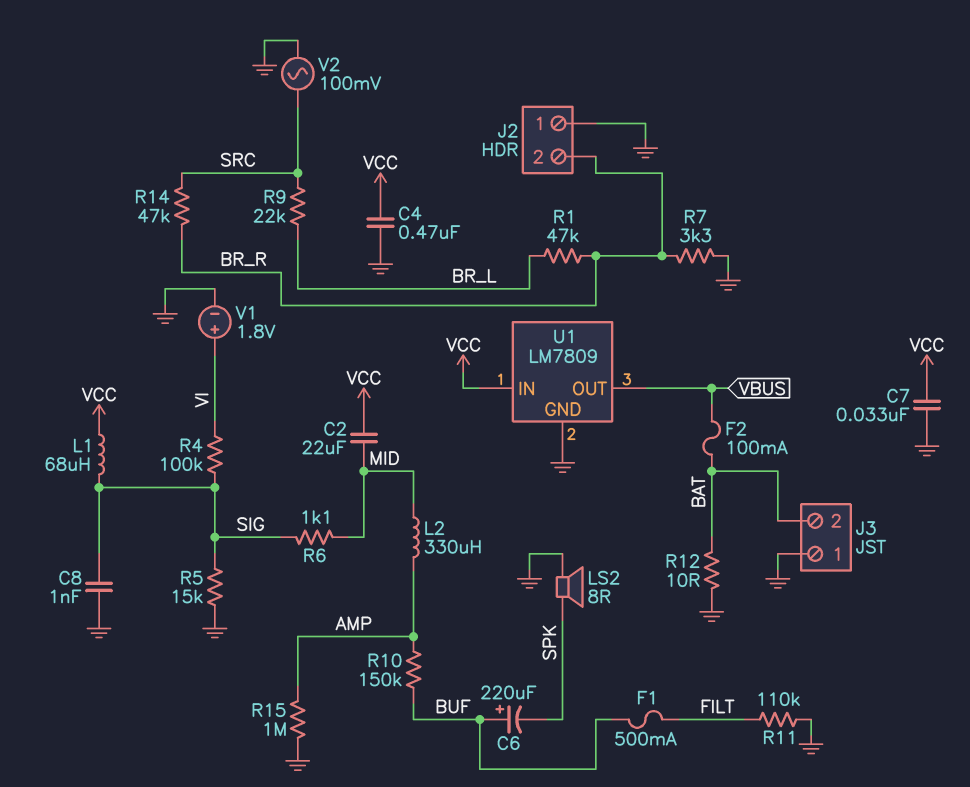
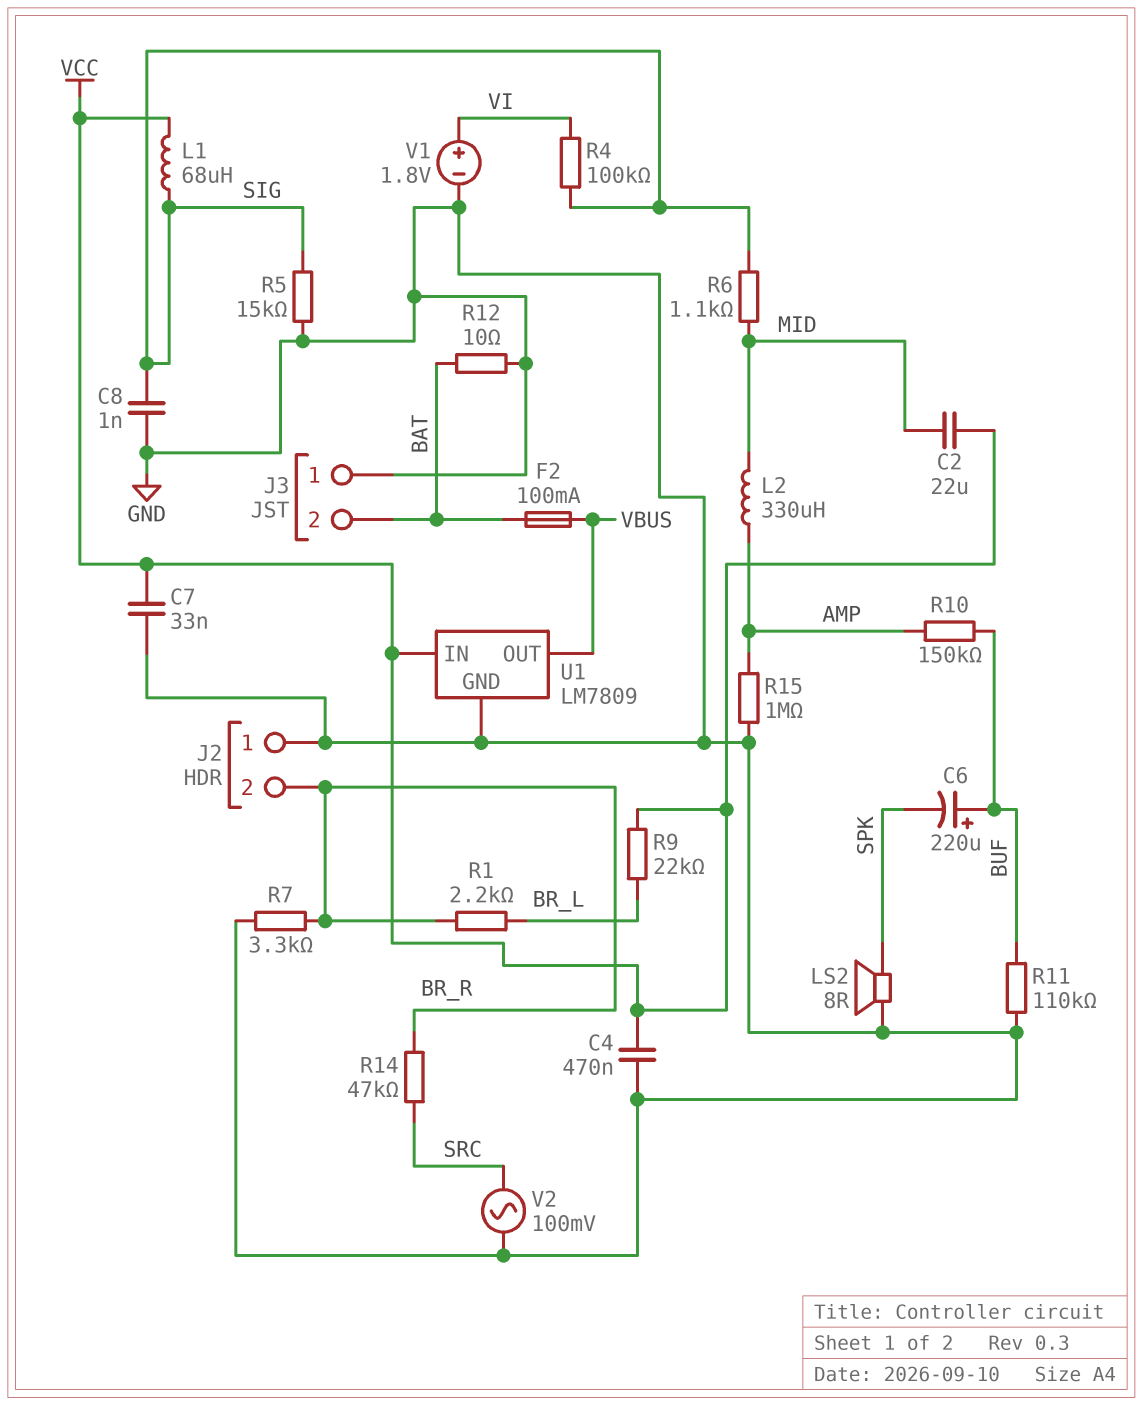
F1: 500mA (BUF, FILT) -> none
R1: 47k (BR_L, BR_R) -> 2.2k (BR_L, BR_R)
R9: 22k (BR_L, SRC) -> 22k (BR_L, VCC)
R11: 110k (FILT, GND) -> 110k (BUF, GND)

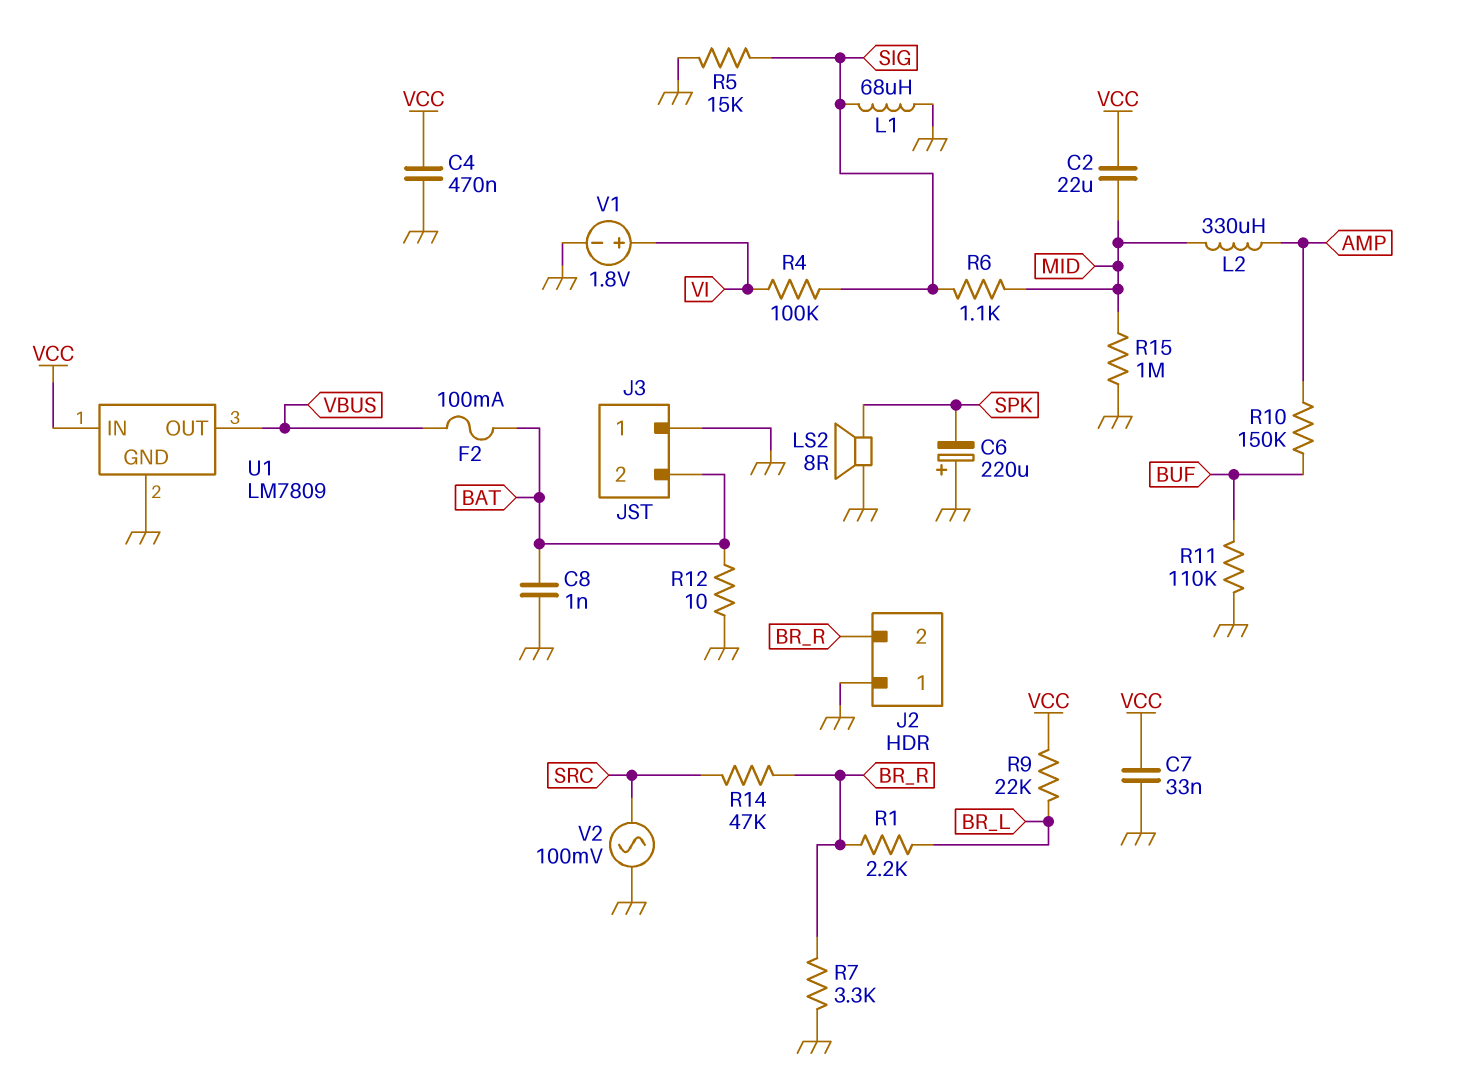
C6: 220uF (plus BUF, minus SPK) -> 220uF (plus GND, minus SPK)
C8: 1nF (GND, SIG) -> 1nF (BAT, GND)
L1: 68uH (SIG, VCC) -> 68uH (GND, SIG)
R15: 1M (AMP, GND) -> 1M (GND, MID)

